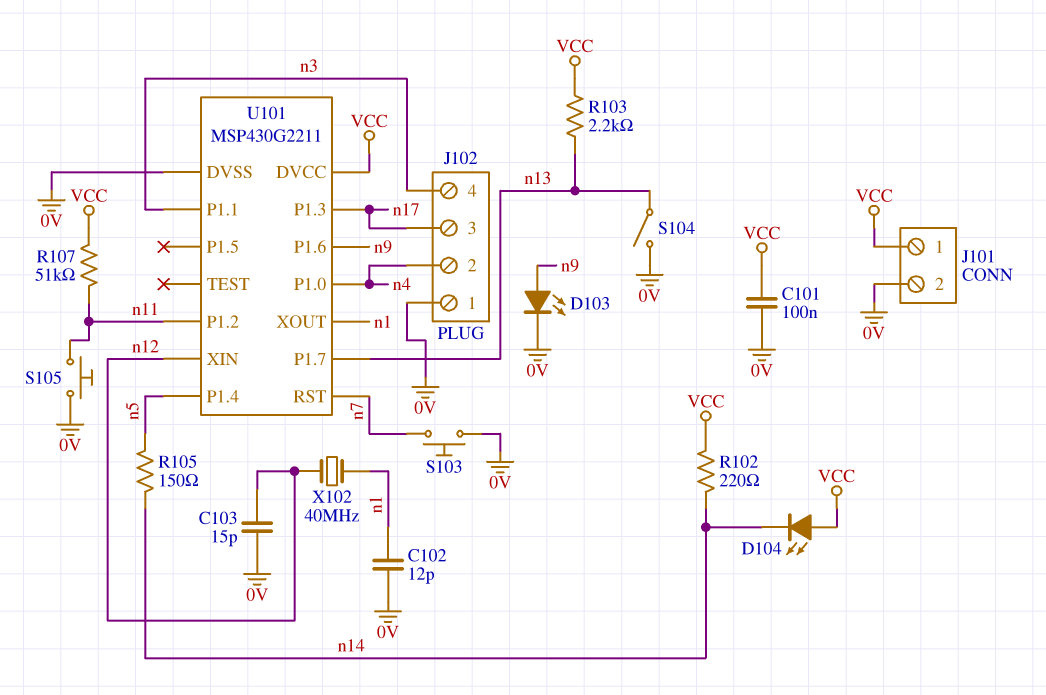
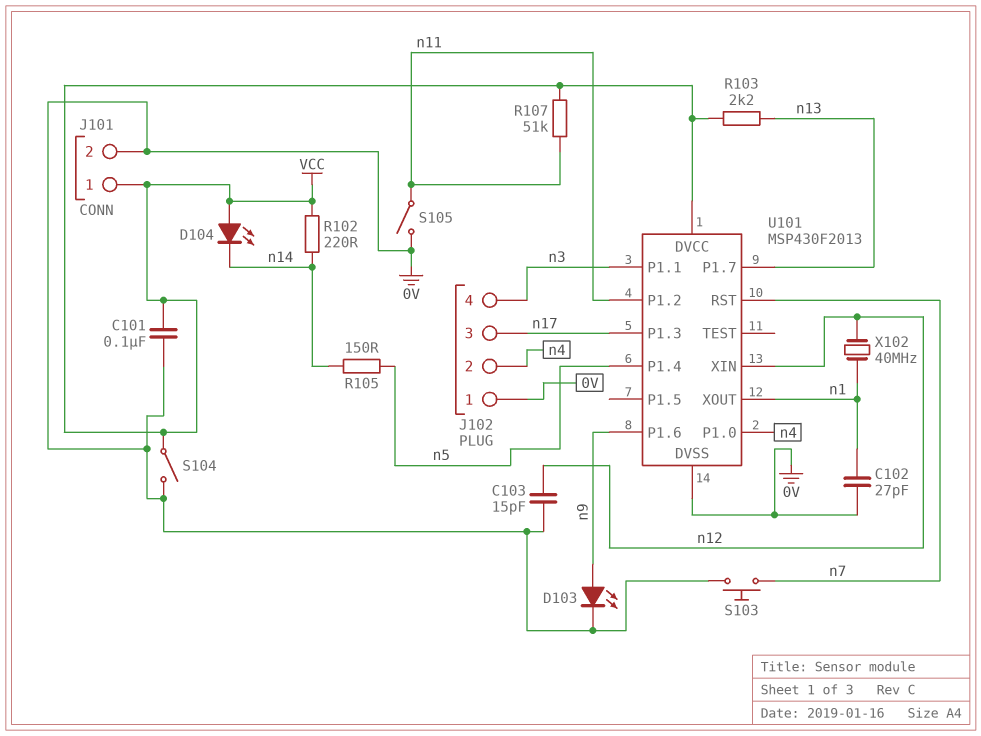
C102: 12pF (0V, n1) -> 27pF (0V, n1)
S104: switch (0V, n13) -> switch (0V, VCC)
S105: button (0V, n11) -> switch (0V, n11)
U101: MSP430G2211 -> MSP430F2013

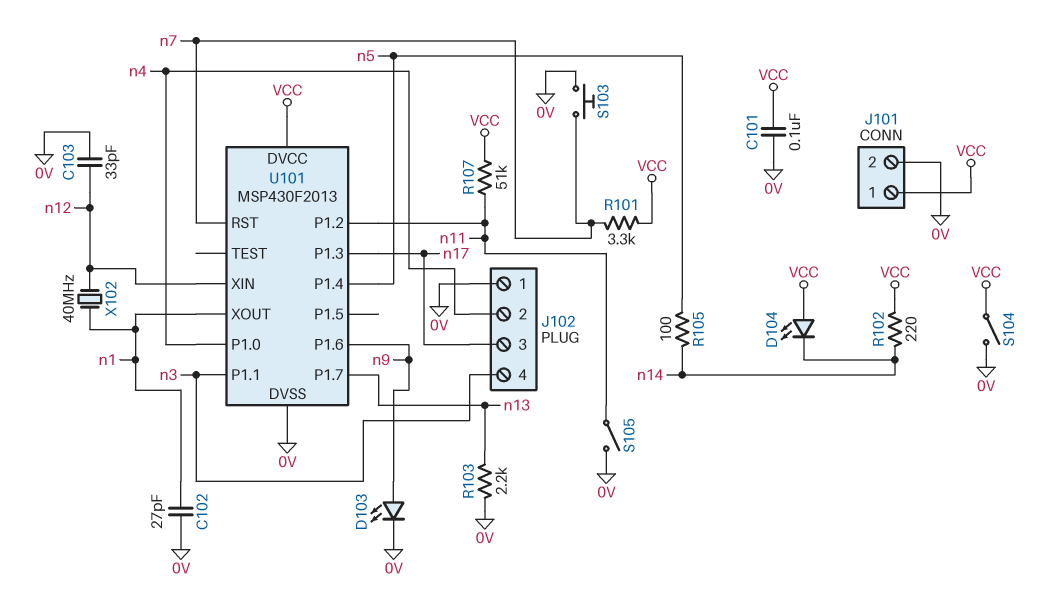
C103: 15pF (0V, n12) -> 33pF (0V, n12)
R101: none -> 3.3k (VCC, n7)
R103: 2.2k (VCC, n13) -> 2.2k (0V, n13)
R105: 150 (n5, n14) -> 100 (n5, n14)

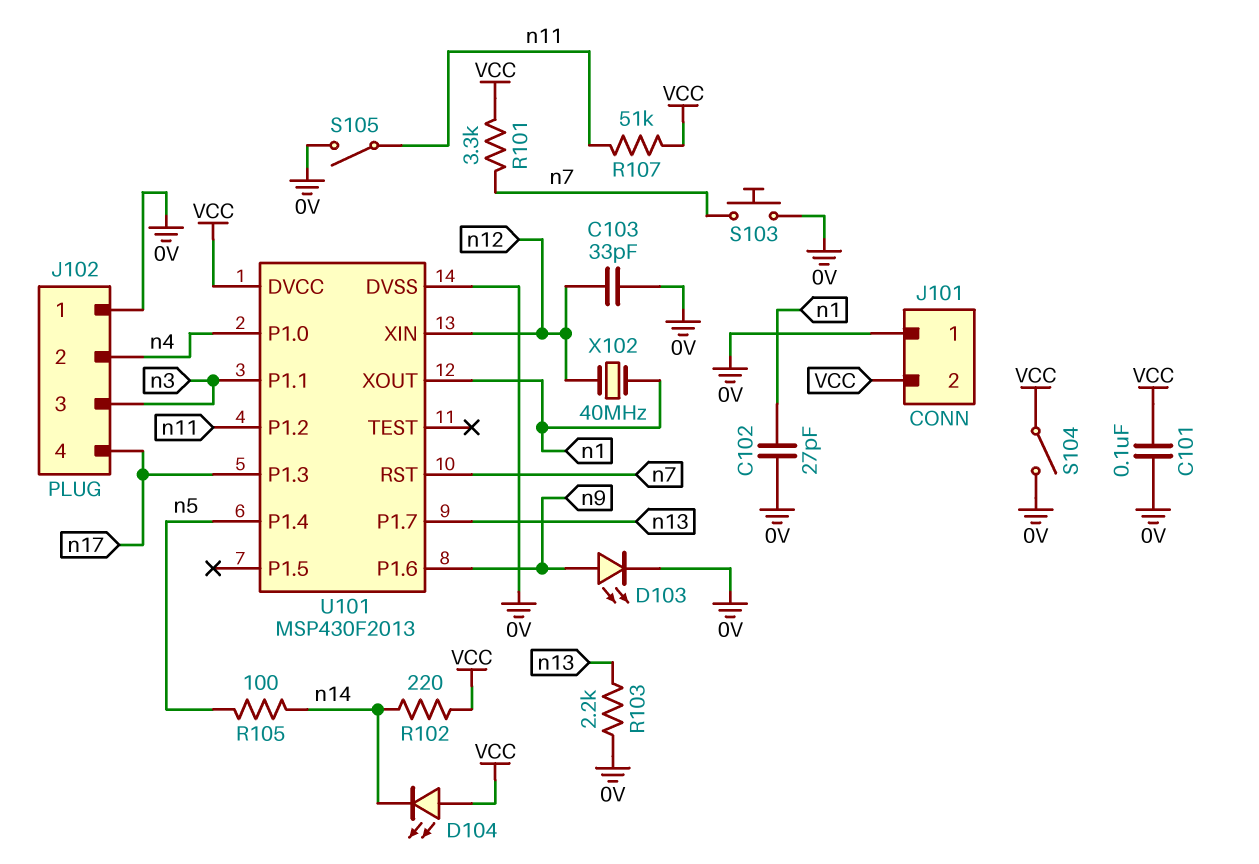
J101 pin 1: VCC -> 0V
J101 pin 2: 0V -> VCC
J102 pin 3: n17 -> n3
J102 pin 4: n3 -> n17

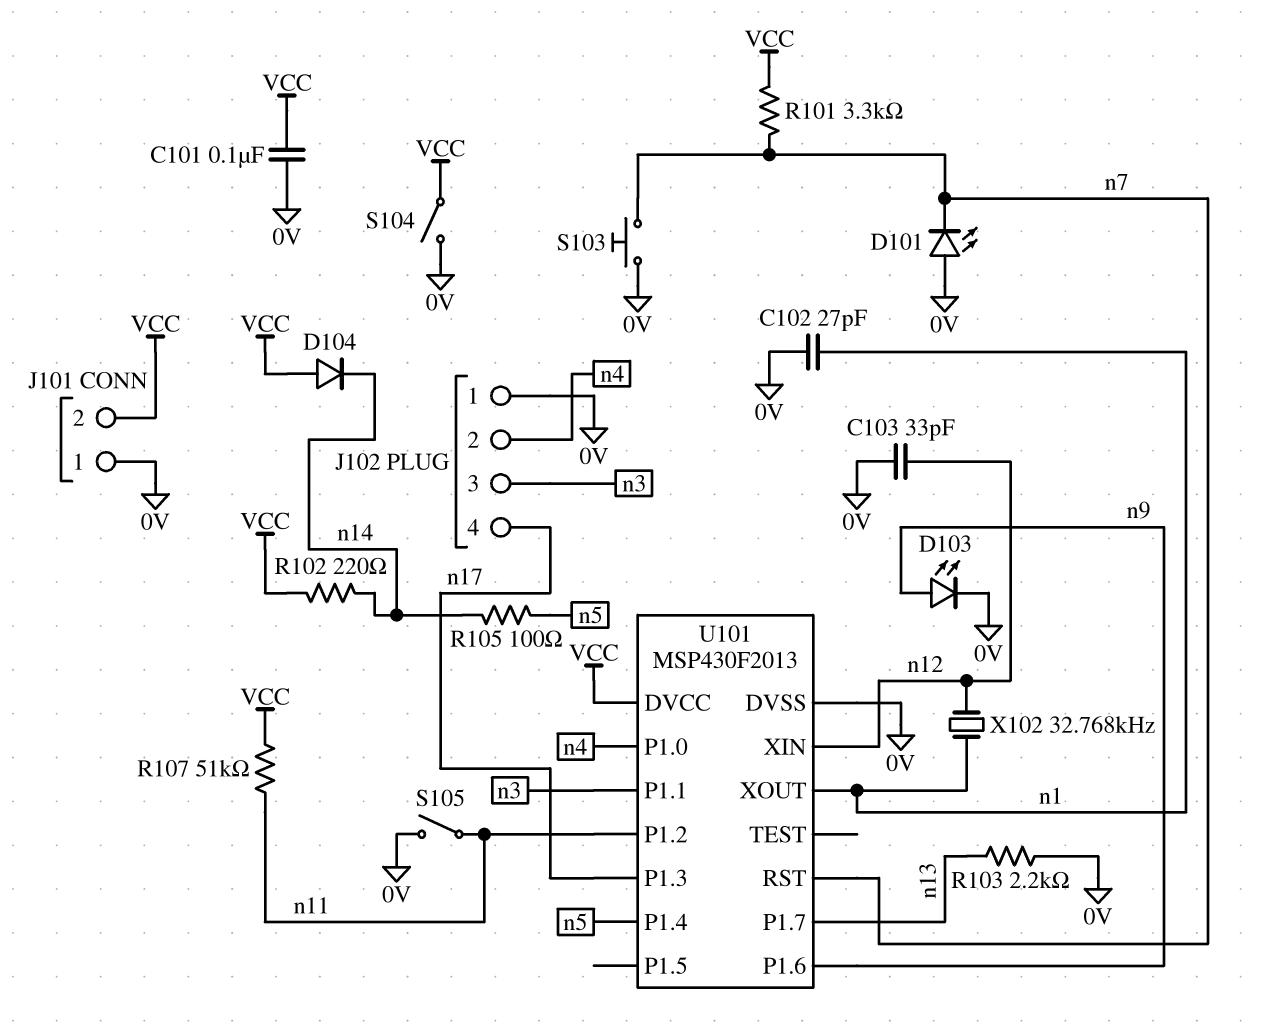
D101: none -> LED (A 0V, K n7)
D104: LED (A VCC, K n14) -> diode (A VCC, K n14)
X102: 40MHz (n1, n12) -> 32.768kHz (n1, n12)

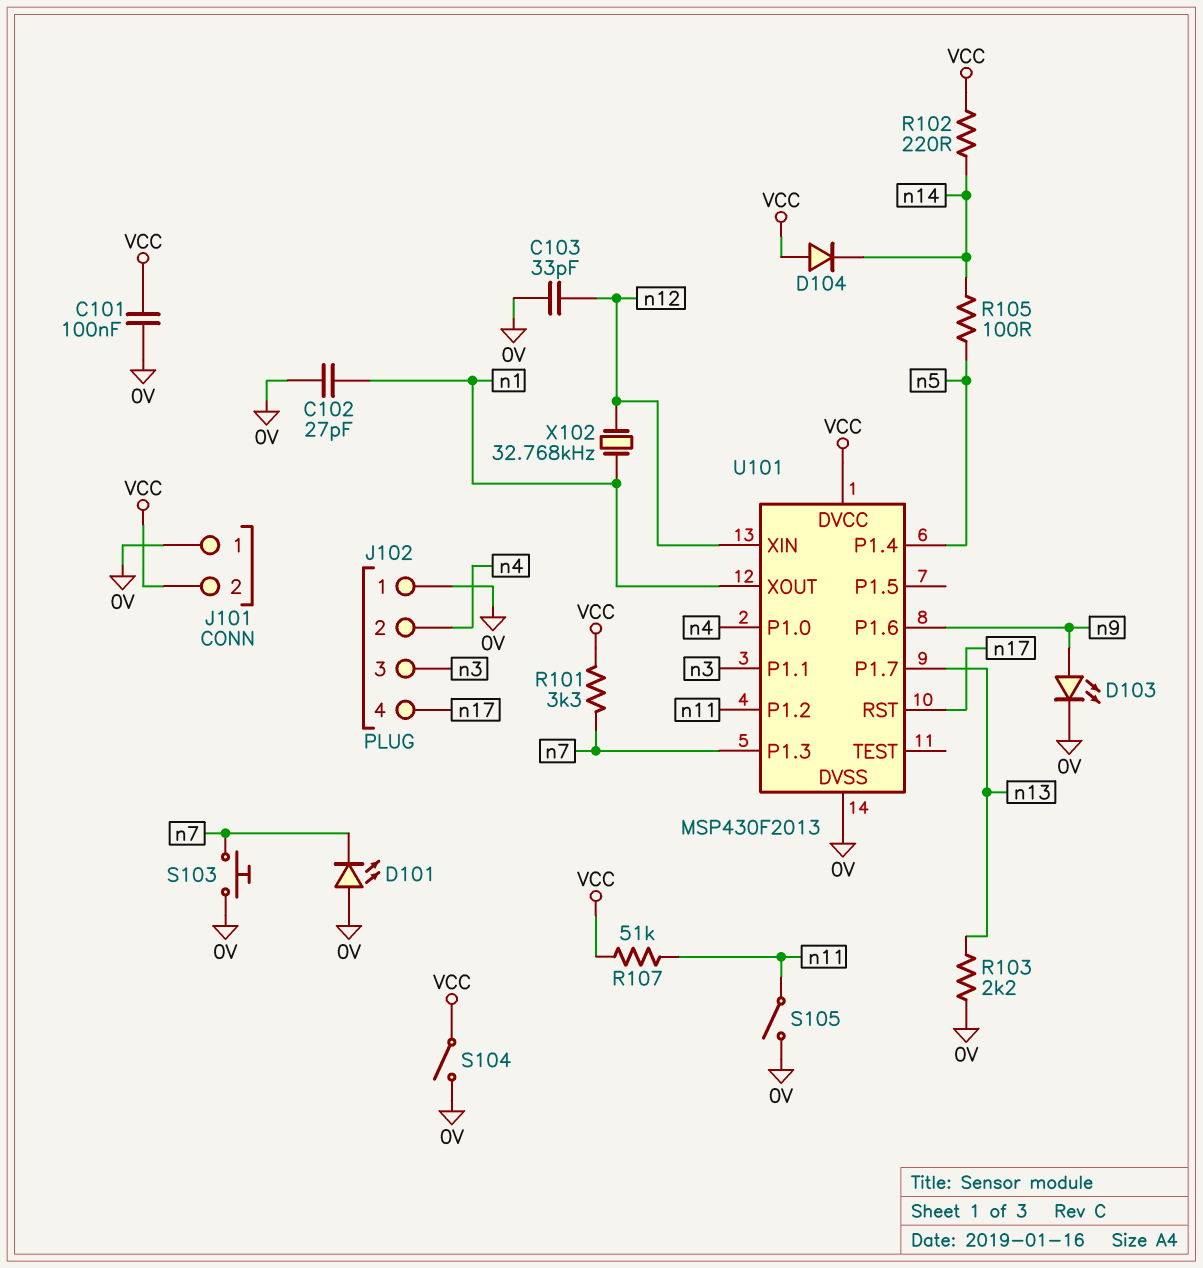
U101 pin P1.3: n17 -> n7
U101 pin RST: n7 -> n17

